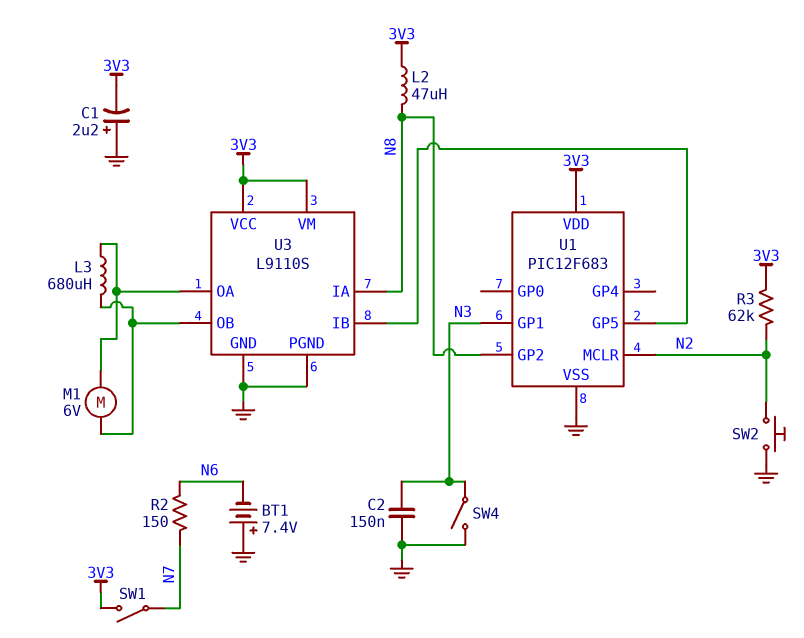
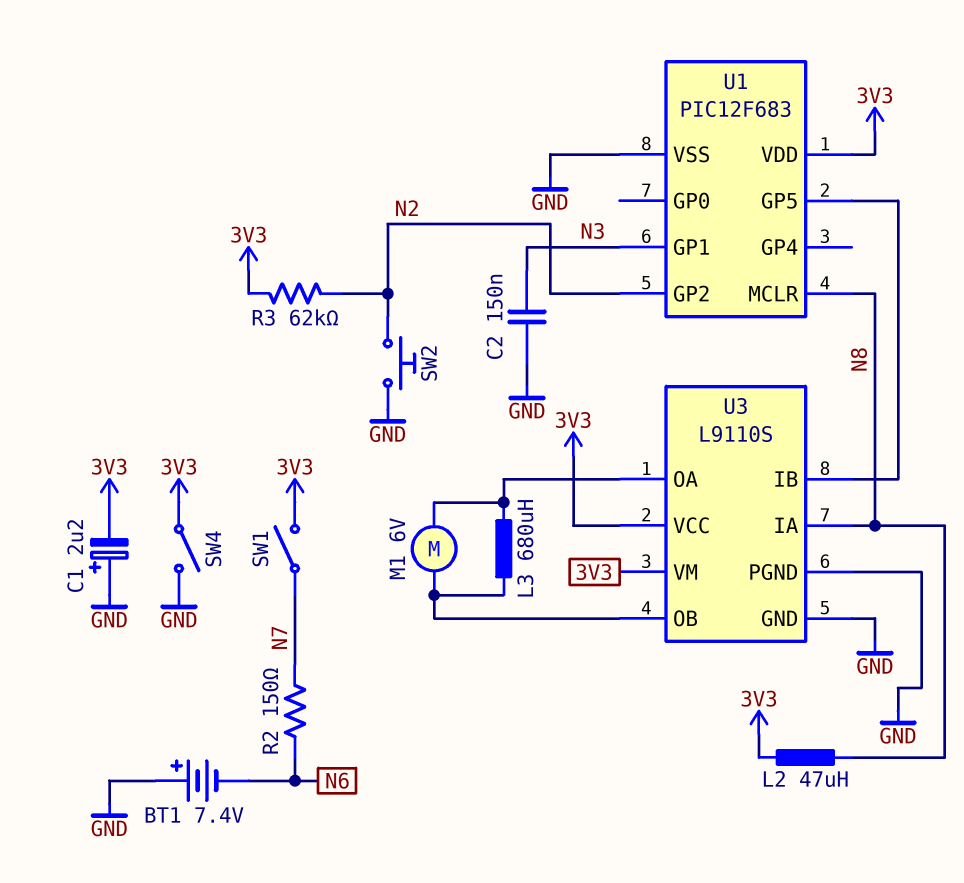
SW4: switch (GND, N3) -> switch (3V3, GND)
U1 pin GP2: N8 -> N2
U1 pin MCLR: N2 -> N8

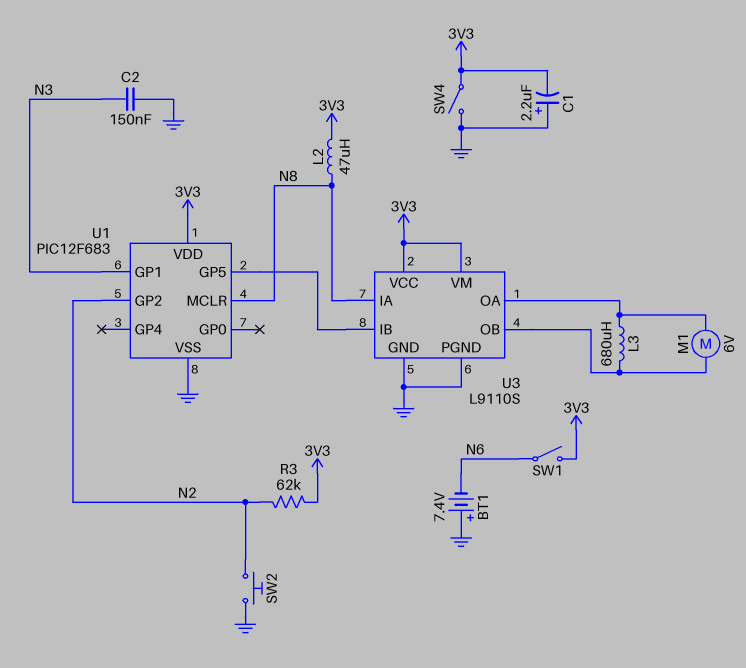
R2: 150 (N6, N7) -> none
SW1: switch (3V3, N7) -> switch (3V3, N6)

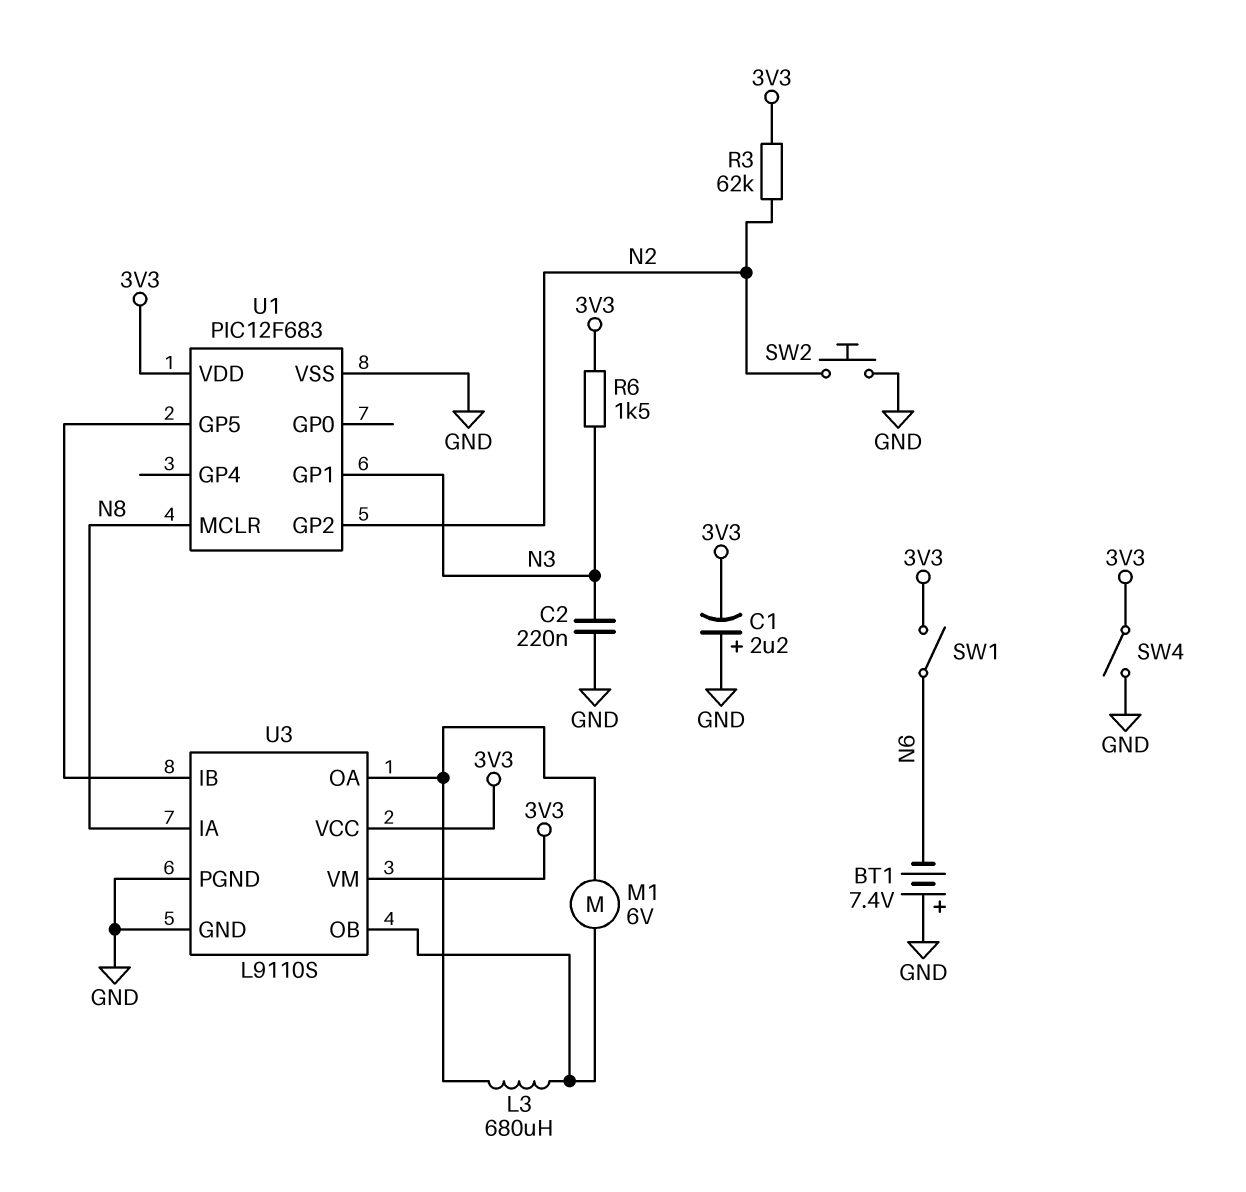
C2: 150nF (GND, N3) -> 220nF (GND, N3)
L2: 47uH (3V3, N8) -> none
R6: none -> 1.5k (3V3, N3)

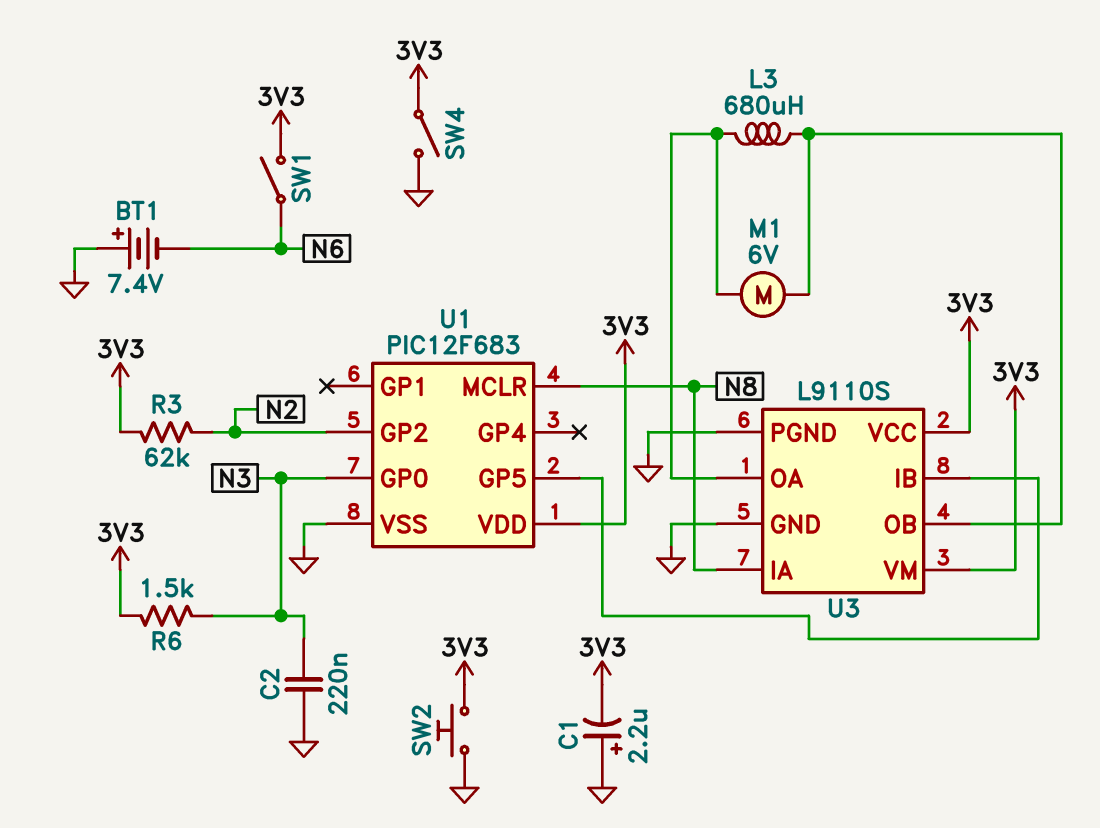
SW2: button (GND, N2) -> button (3V3, GND)
U1 pin GP0: none -> N3
U1 pin GP1: N3 -> none

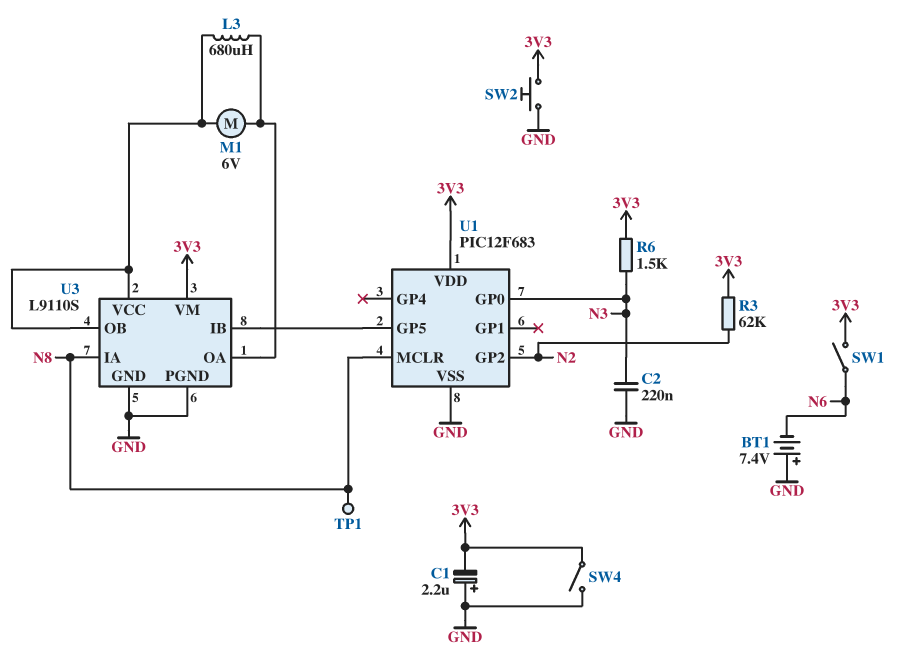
TP1: none -> test point (N8)
U3 pin VCC: 3V3 -> U3/OB

